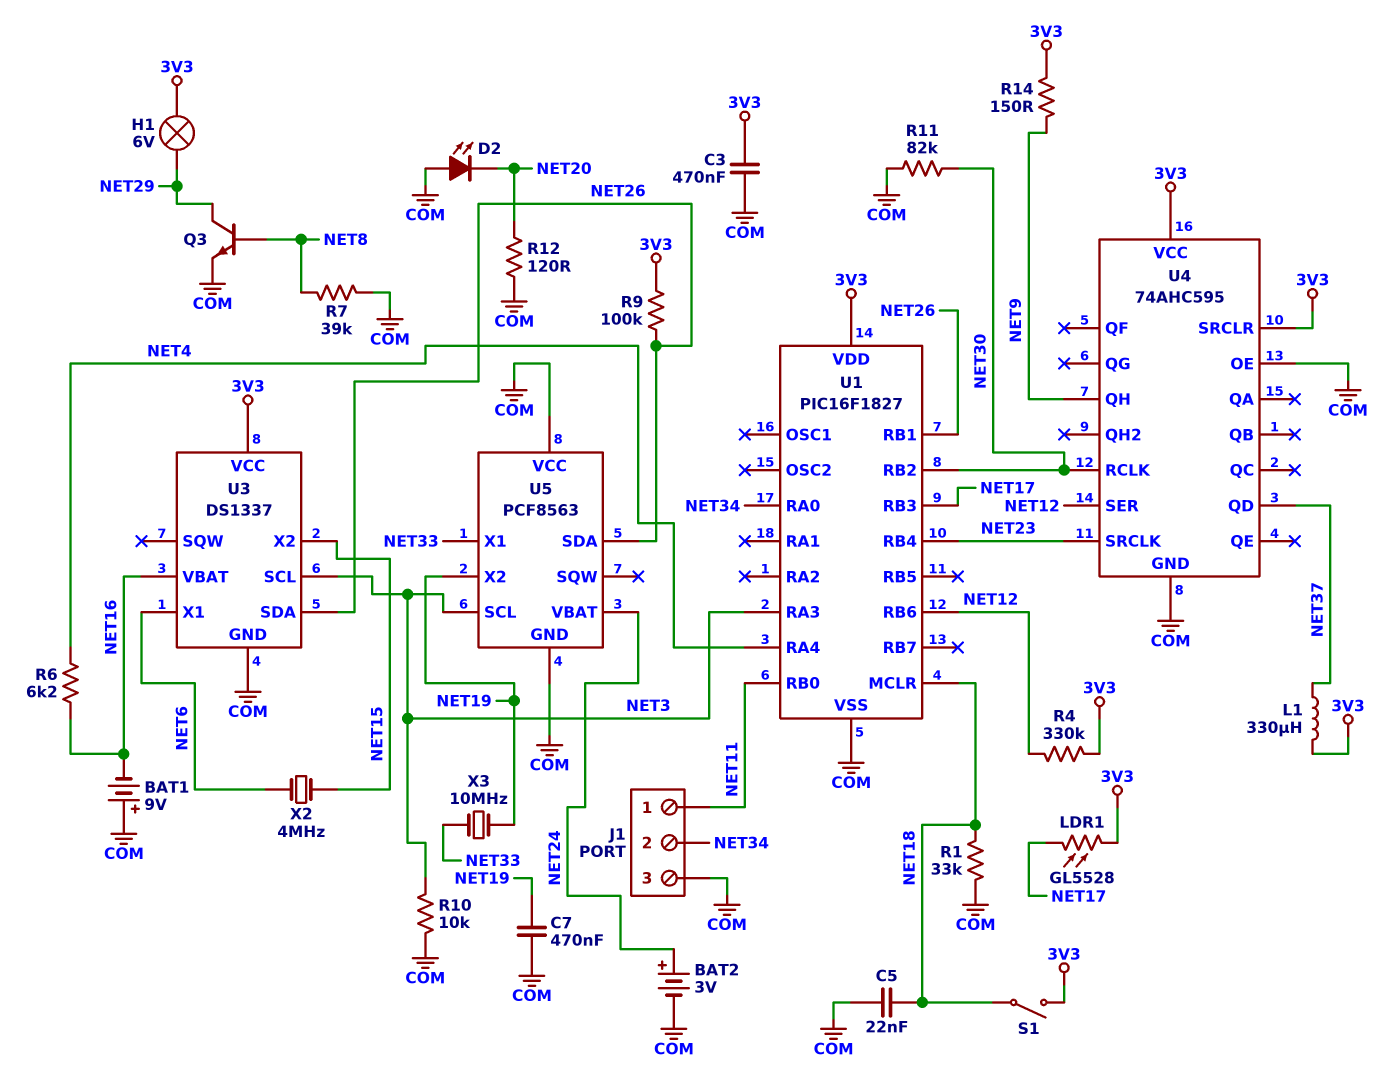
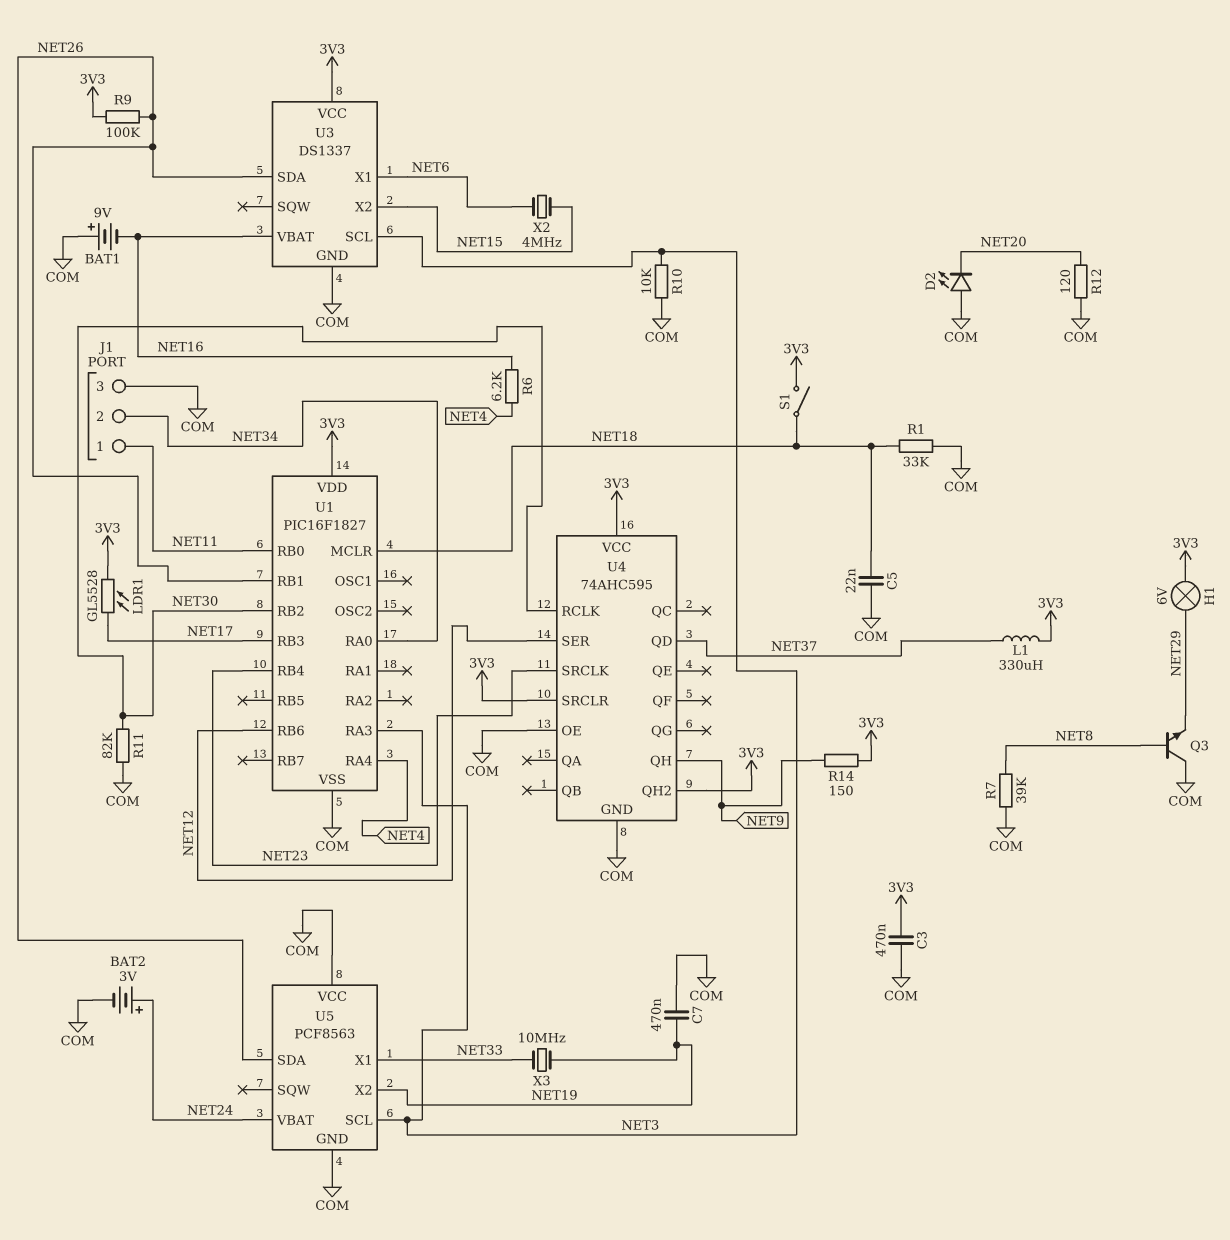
Q3: NPN (B NET8, C NET29, E COM) -> NPN (B NET8, C COM, E NET29)
R4: 330k (3V3, NET12) -> none
U4 pin QH2: none -> 3V3

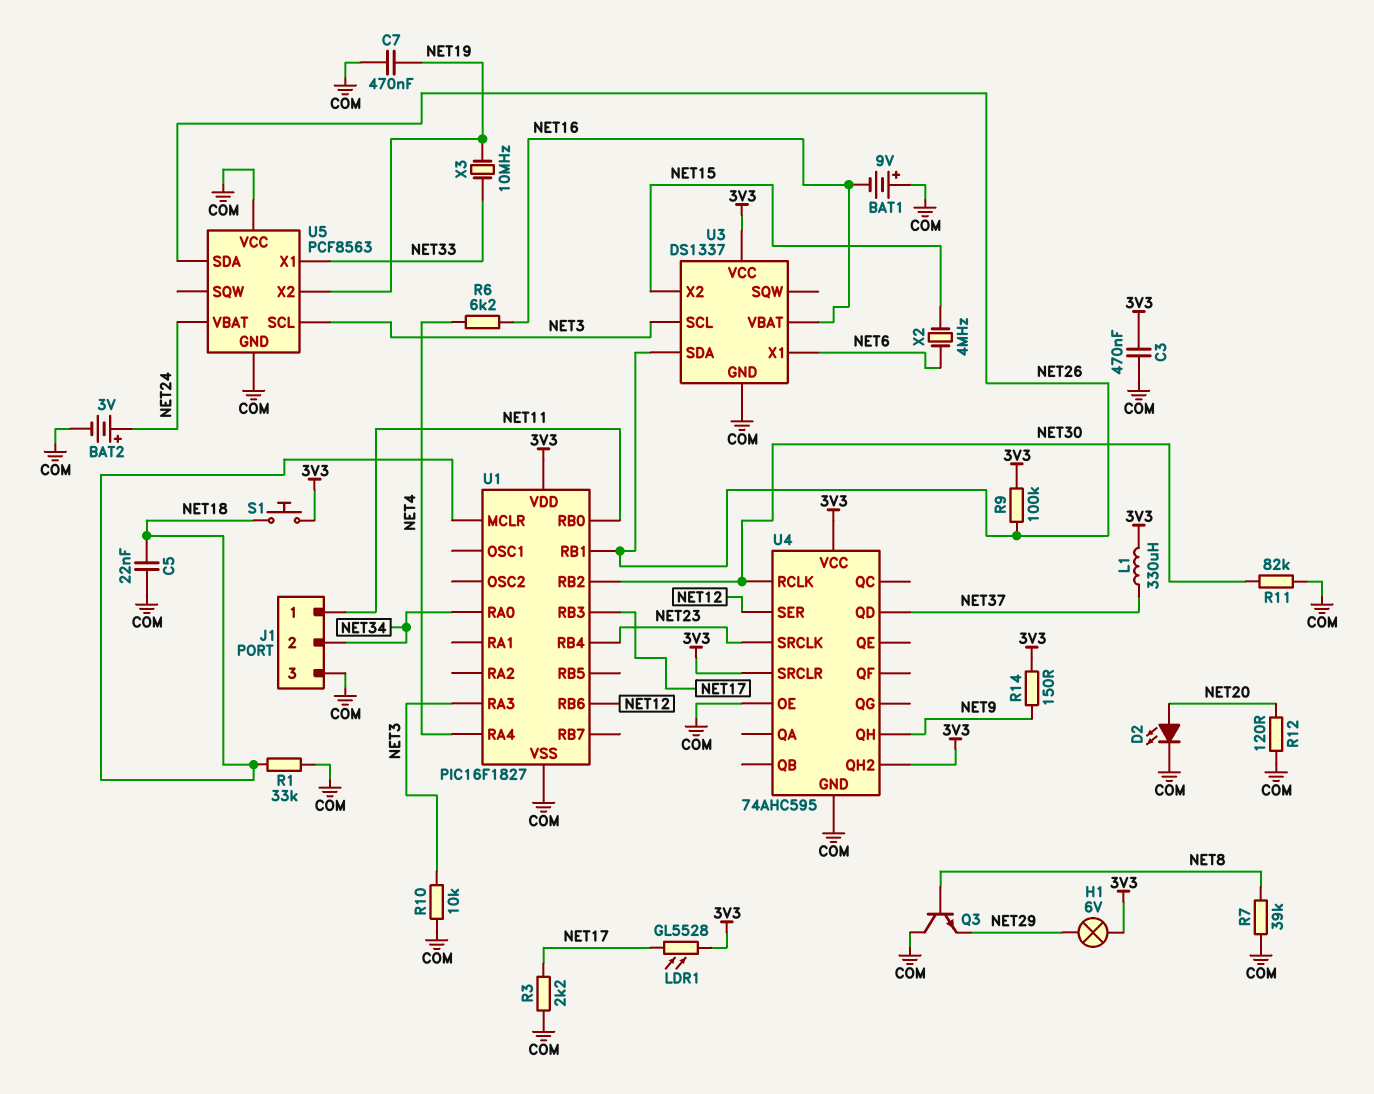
D2: LED (A COM, K NET20) -> LED (A NET20, K COM)
R3: none -> 2.2k (COM, NET17)
S1: switch (3V3, NET18) -> button (3V3, NET18)

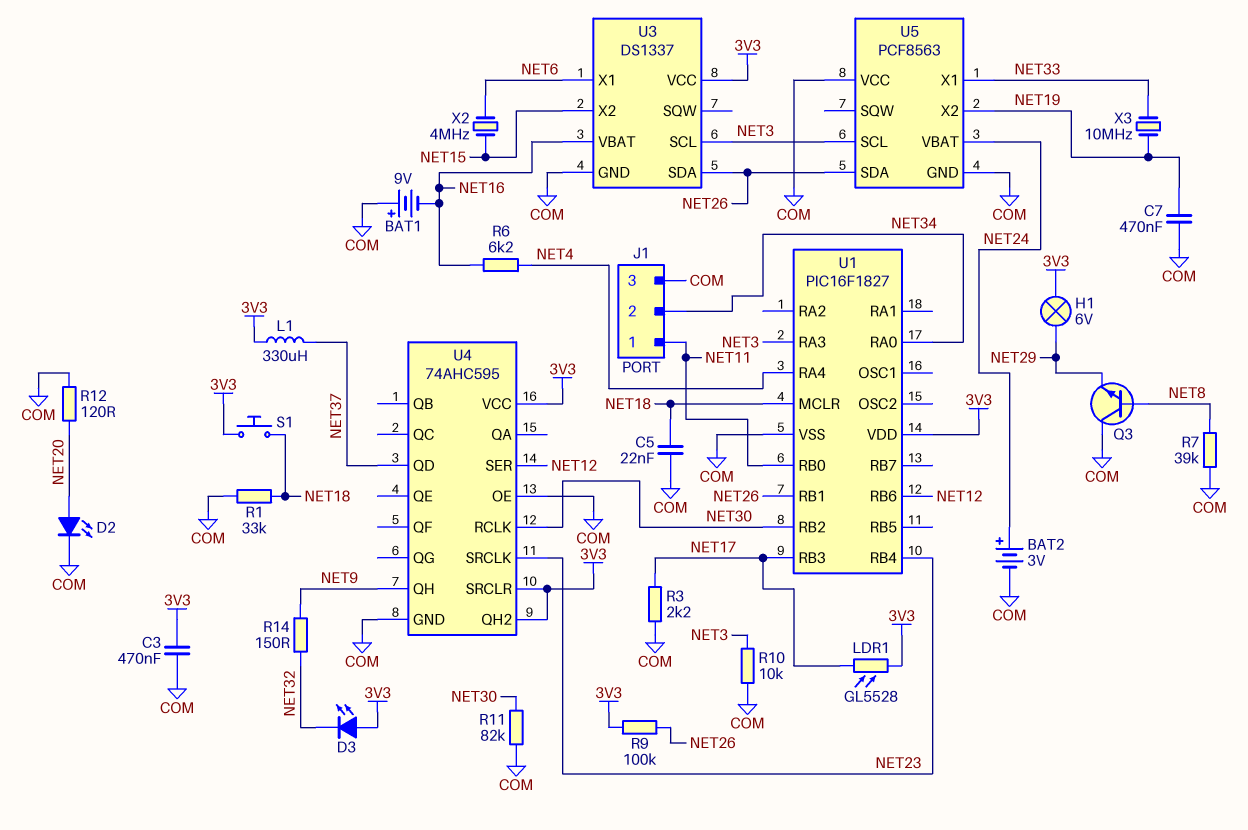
D3: none -> LED (A 3V3, K NET32)
R14: 150 (3V3, NET9) -> 150 (NET9, NET32)

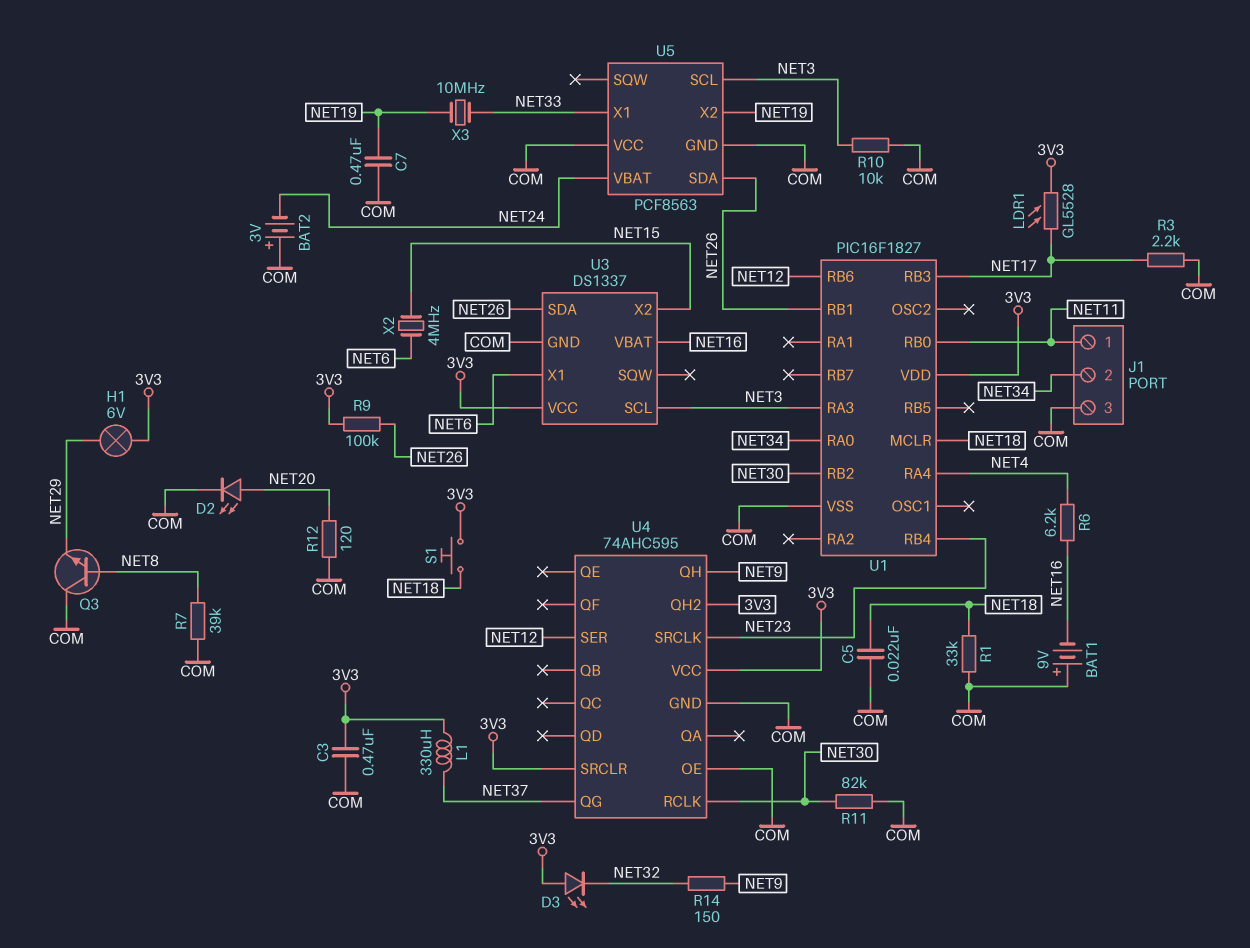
BAT2: 3V (plus NET24, minus COM) -> 3V (plus COM, minus NET24)
U4 pin QD: NET37 -> none
U4 pin QG: none -> NET37

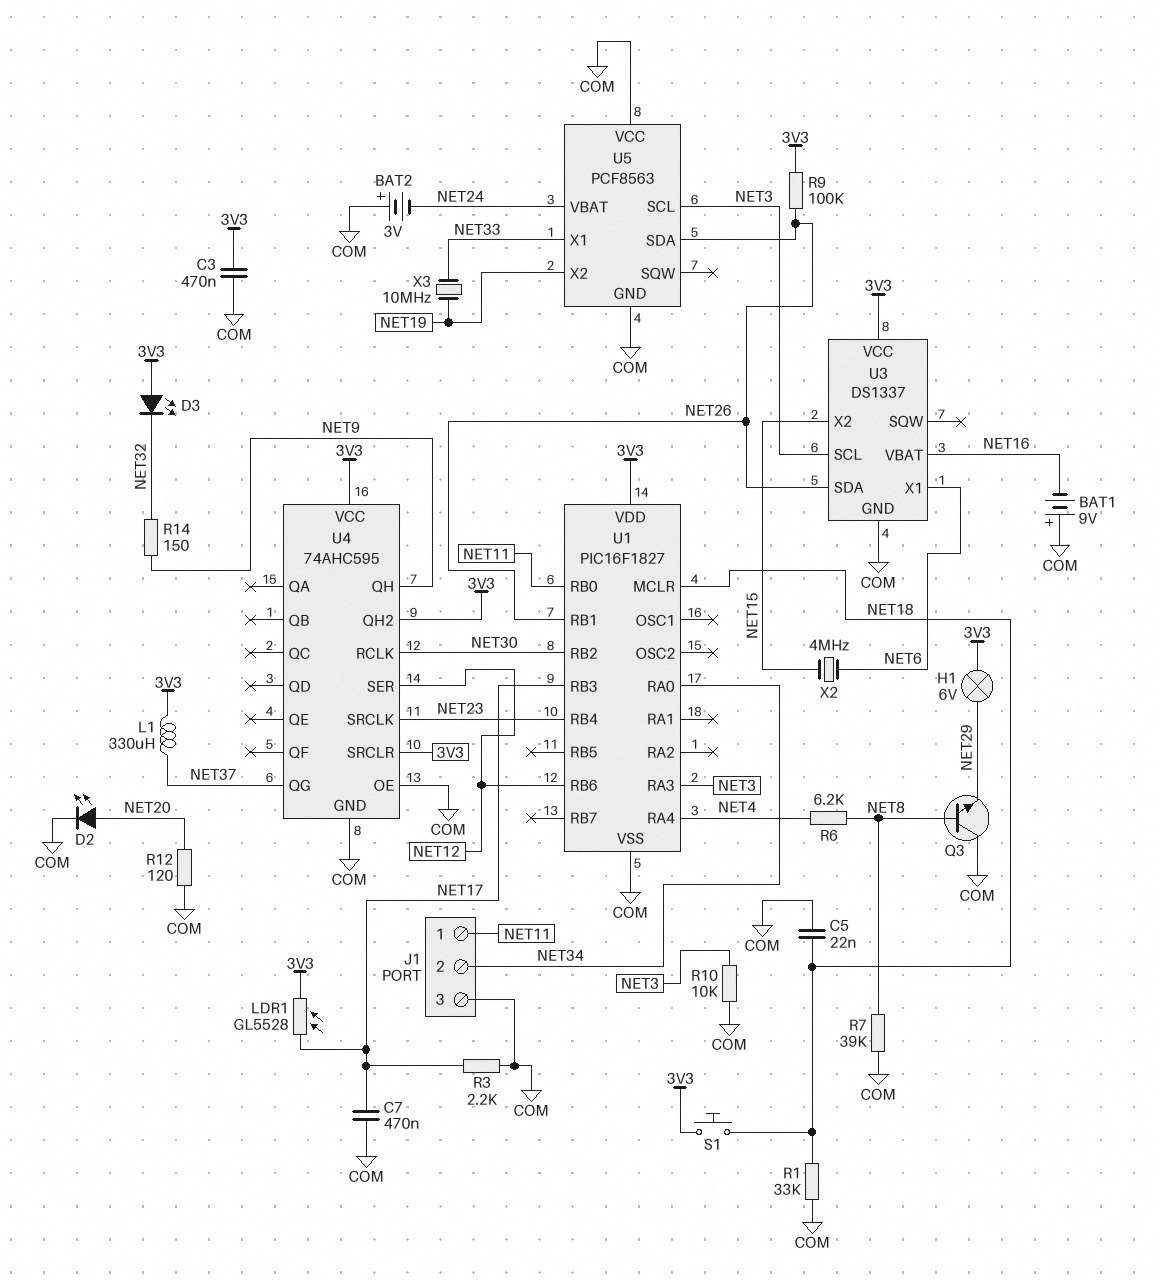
C7: 470nF (COM, NET19) -> 470nF (COM, NET17)
R6: 6.2k (NET4, NET16) -> 6.2k (NET4, NET8)
R11: 82k (COM, NET30) -> none

